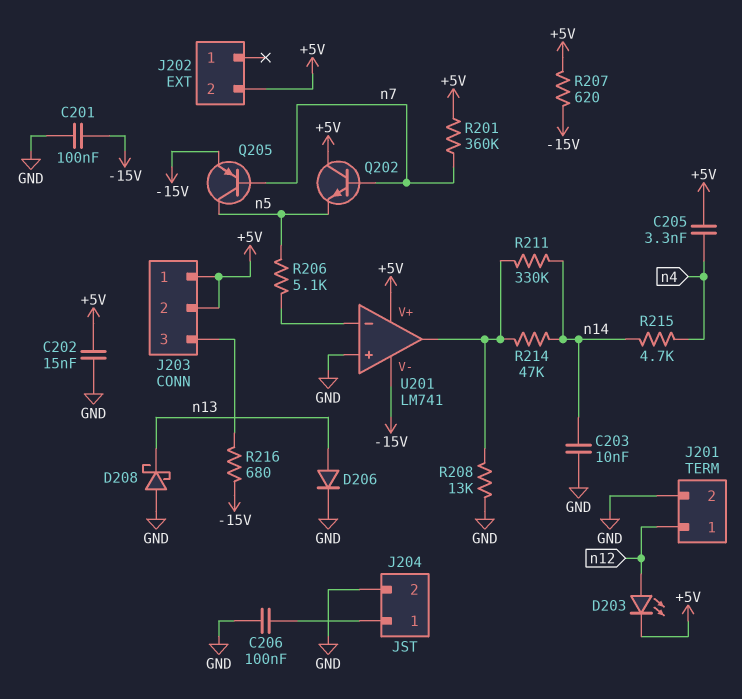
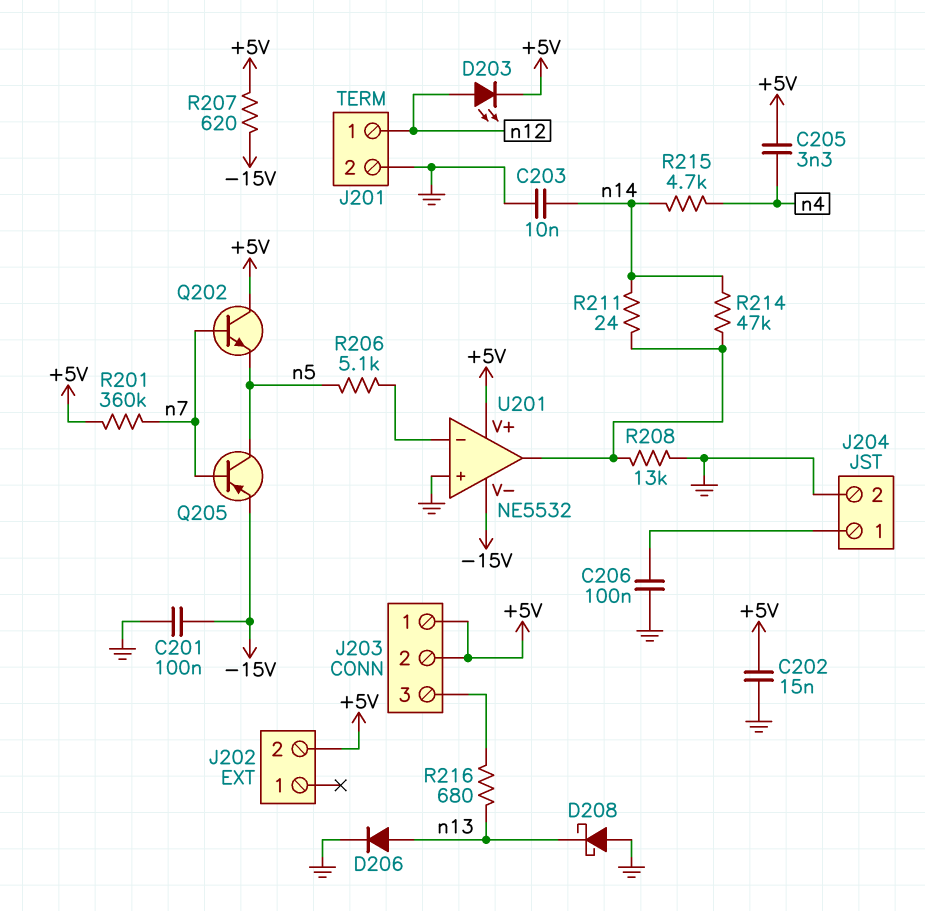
R211: 330k (U201/out, n14) -> 24 (U201/out, n14)
R216: 680 (-15V, J203/3) -> 680 (J203/3, n13)
U201: LM741 -> NE5532

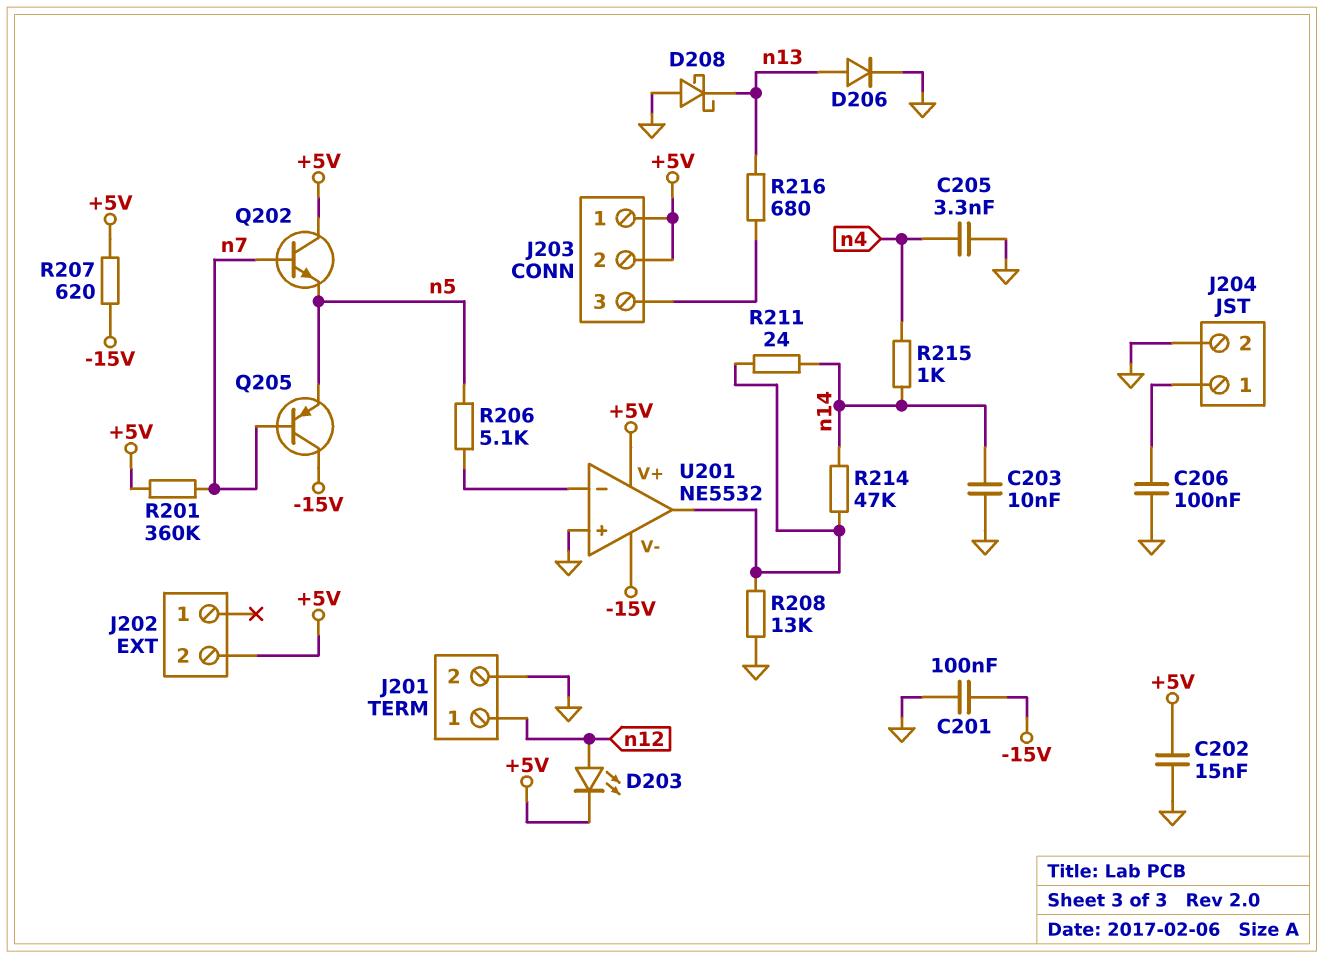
C205: 3.3nF (+5V, n4) -> 3.3nF (GND, n4)
Q205: PNP (B n7, C n5, E -15V) -> PNP (B n7, C -15V, E n5)
R215: 4.7k (n4, n14) -> 1k (n4, n14)

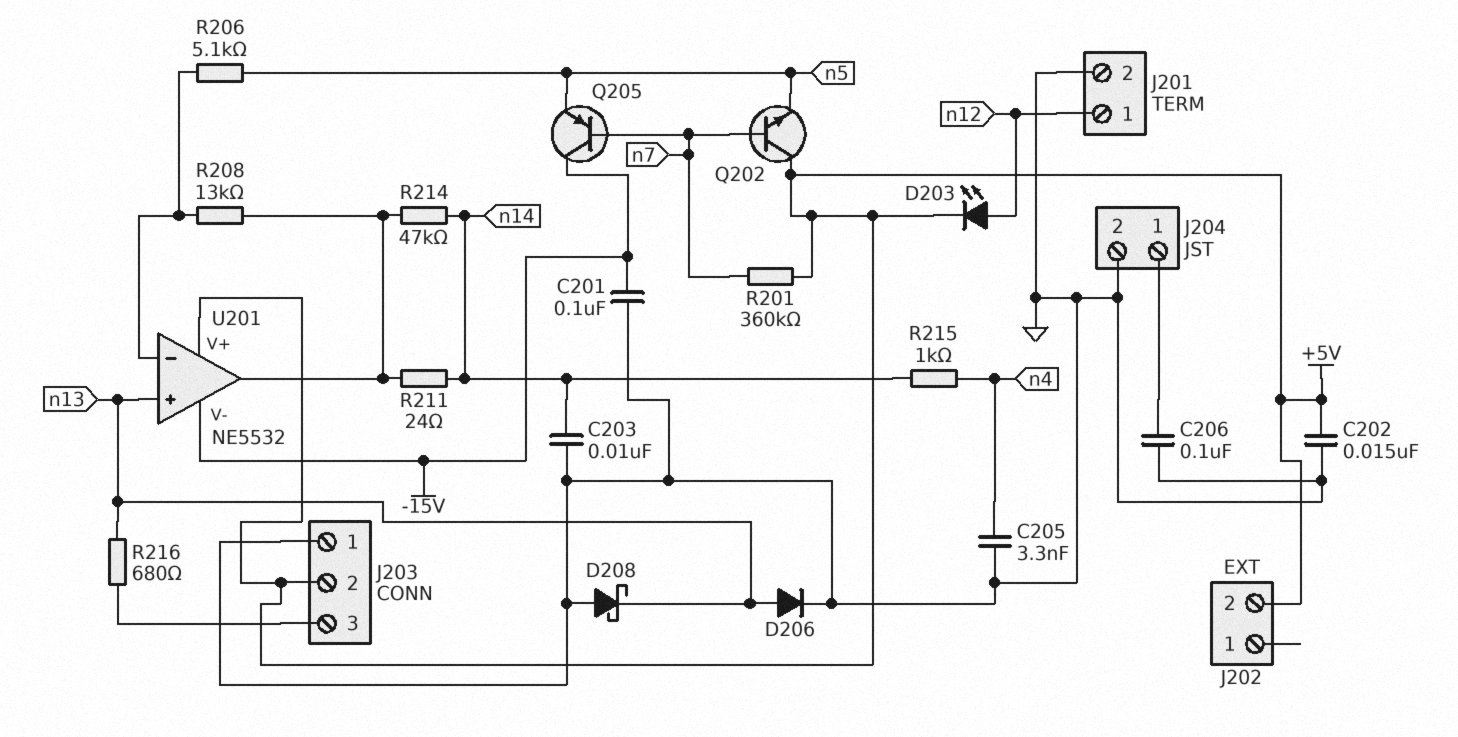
J203 pin 1: +5V -> GND
R207: 620 (+5V, -15V) -> none
R208: 13k (GND, U201/out) -> 13k (U201/in-, U201/out)
U201 pin in+: GND -> n13

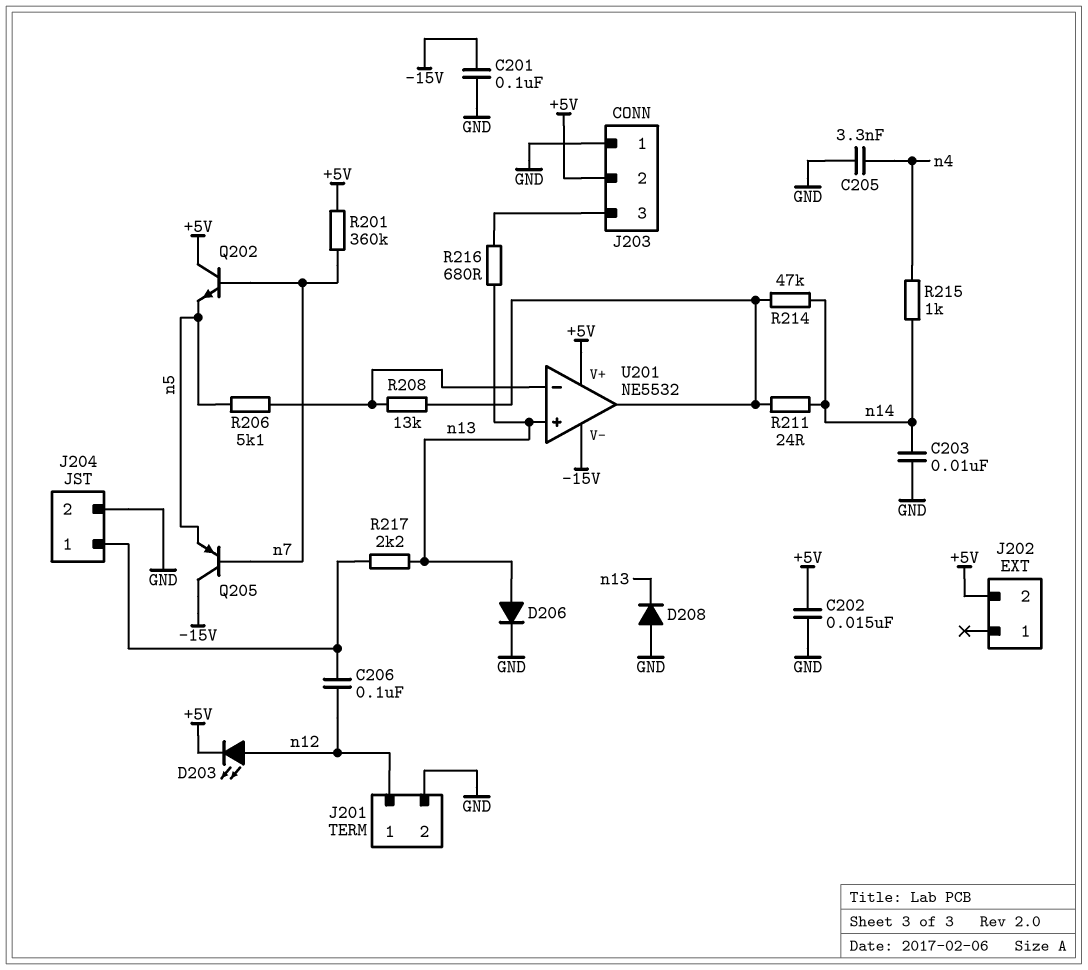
C206: 100nF (GND, J204/1) -> 100nF (J204/1, n12)
D208: schottky (A GND, K n13) -> diode (A GND, K n13)
R217: none -> 2.2k (J204/1, n13)

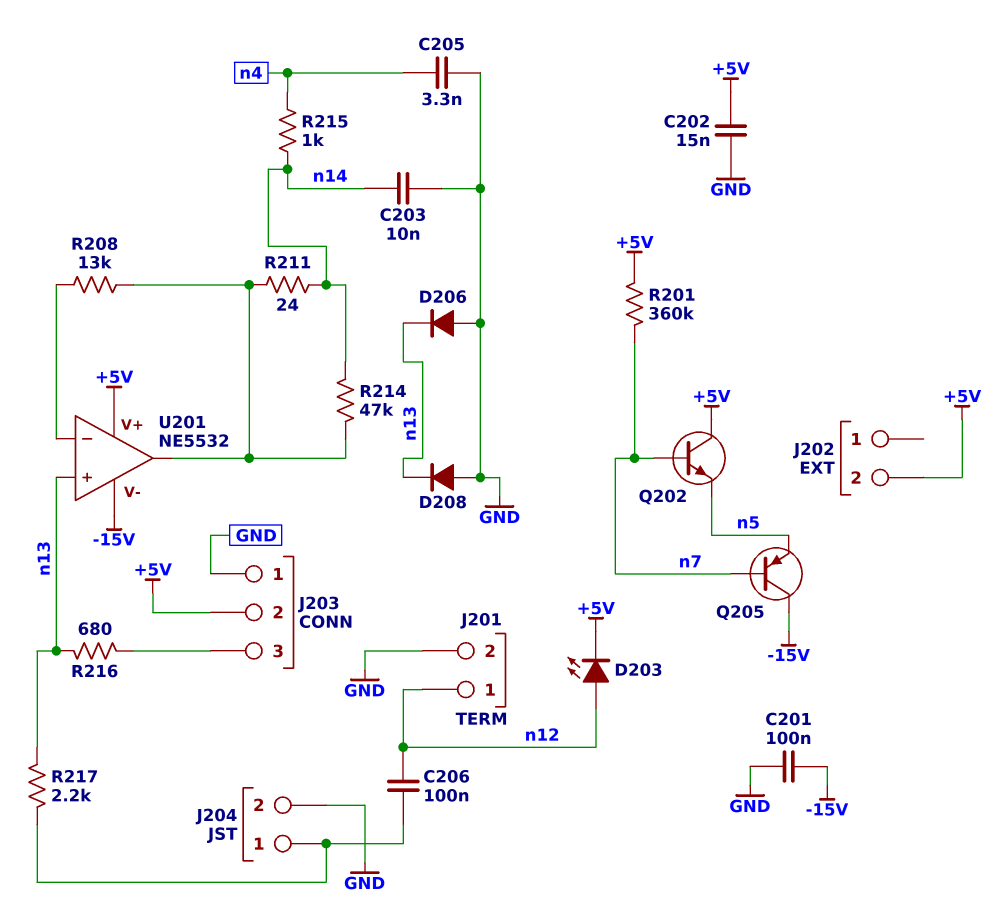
D206: diode (A n13, K GND) -> diode (A GND, K n13)
R206: 5.1k (U201/in-, n5) -> none

